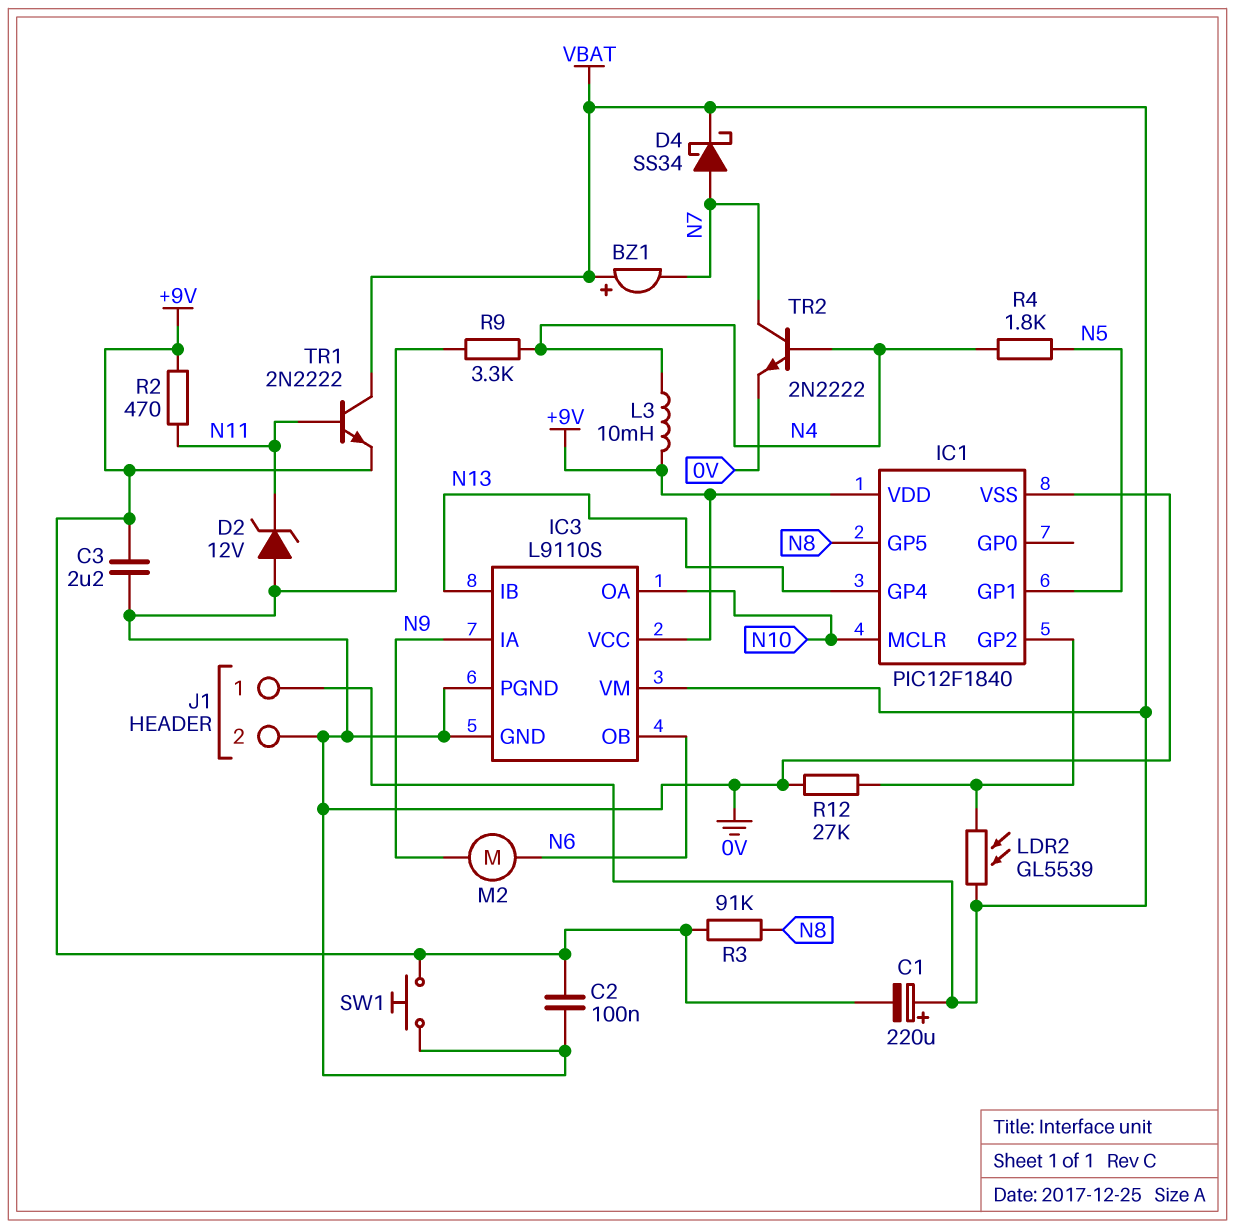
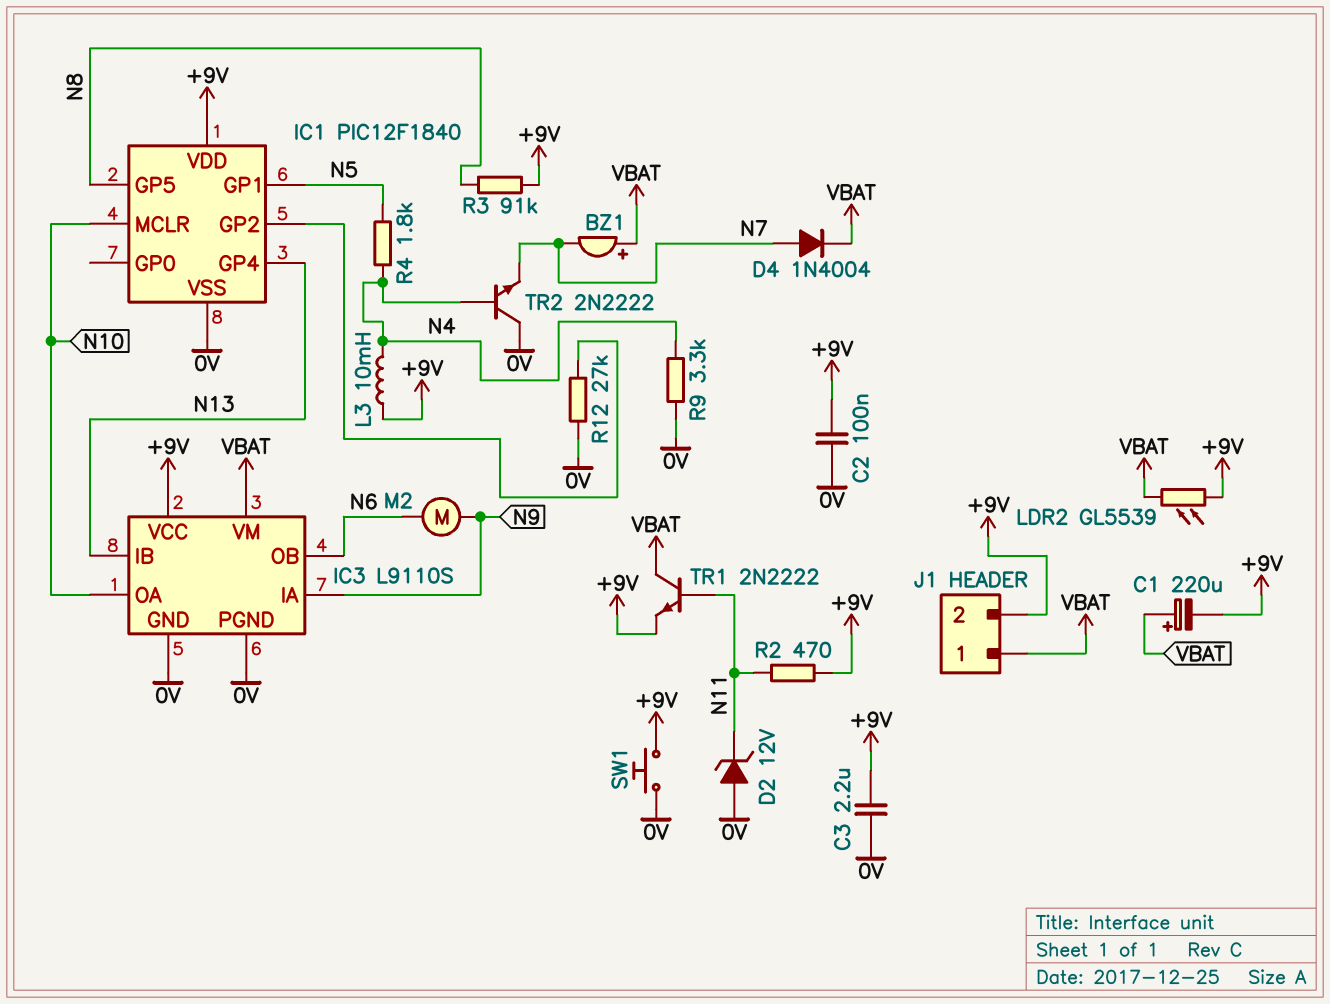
D4: schottky SS34 (A N7, K VBAT) -> diode 1N4004 (A N7, K VBAT)
J1 pin 2: 0V -> +9V
LDR2: GL5539 (IC1/GP2, VBAT) -> GL5539 (+9V, VBAT)
TR2: NPN 2N2222 (B N4, C N7, E 0V) -> NPN 2N2222 (B N4, C 0V, E N7)

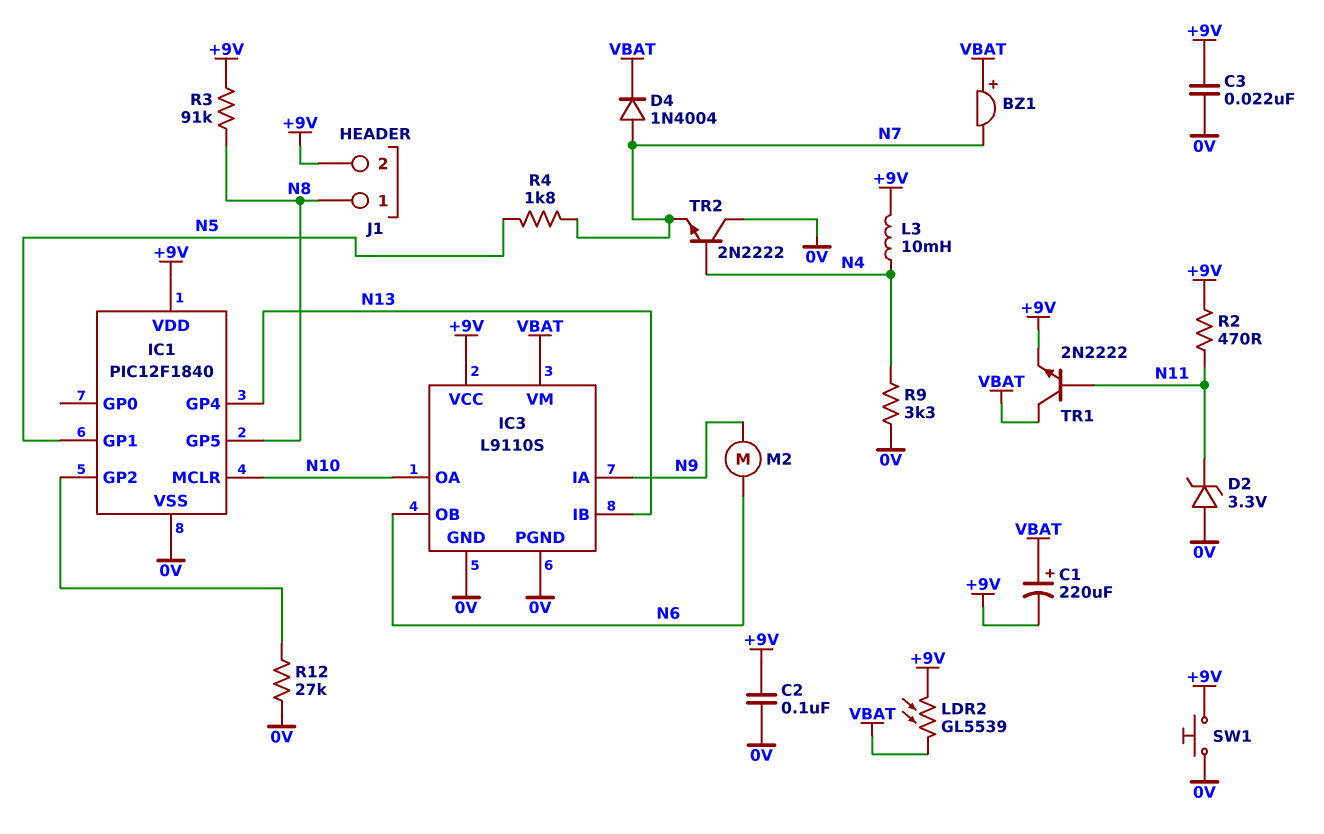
C3: 2.2uF (+9V, 0V) -> 22nF (+9V, 0V)
D2: zener 12V (A 0V, K N11) -> zener 3.3V (A 0V, K N11)
J1 pin 1: VBAT -> N8
R4: 1.8k (N4, N5) -> 1.8k (N5, N7)

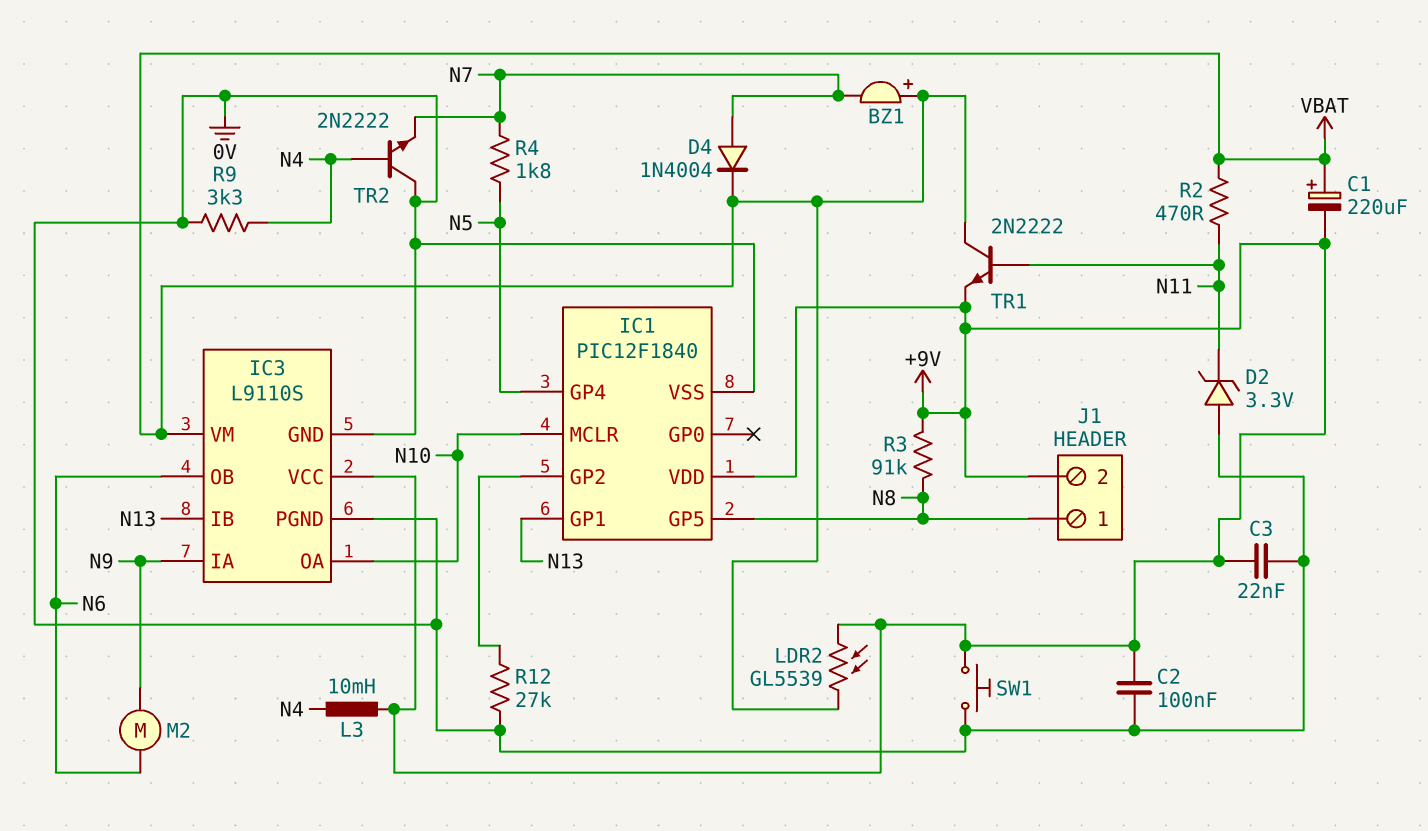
IC1 pin GP1: N5 -> N13
IC1 pin GP4: N13 -> N5
R2: 470 (+9V, N11) -> 470 (N11, VBAT)

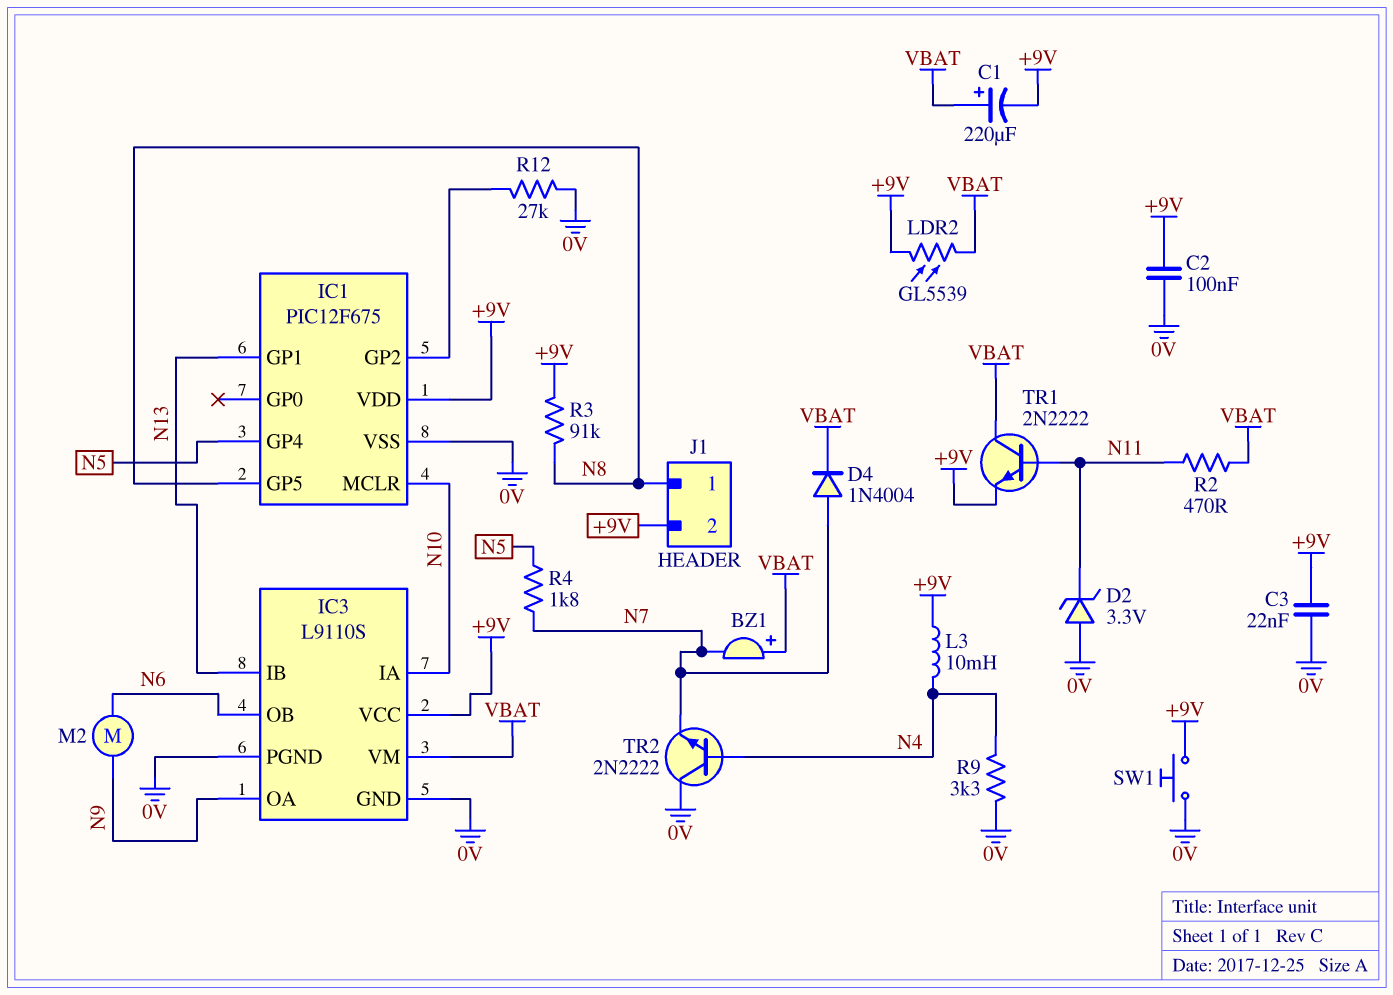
IC1: PIC12F1840 -> PIC12F675
IC3 pin IA: N9 -> N10
IC3 pin OA: N10 -> N9

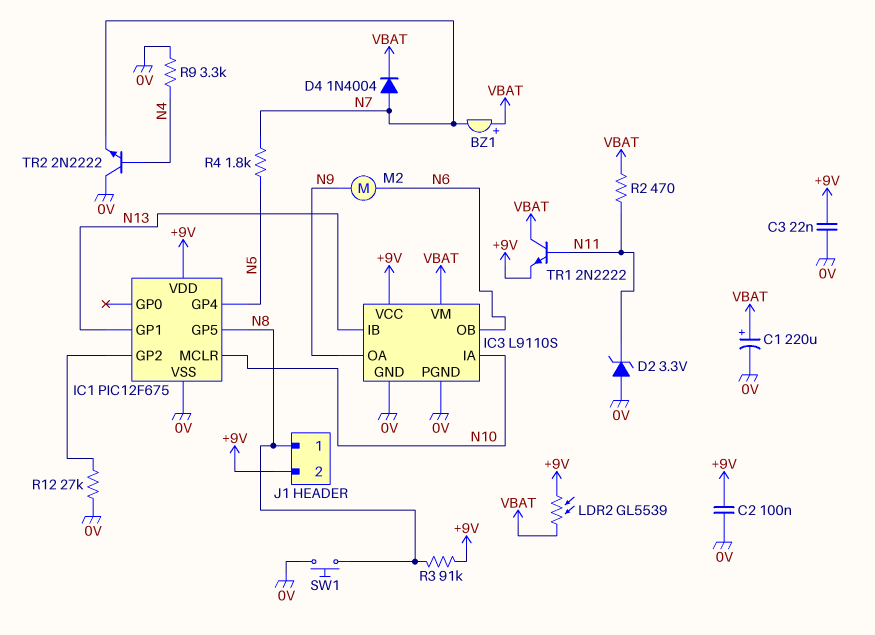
C1: 220uF (plus VBAT, minus +9V) -> 220uF (plus VBAT, minus 0V)
L3: 10mH (+9V, N4) -> none
SW1: button (+9V, 0V) -> button (0V, N8)

